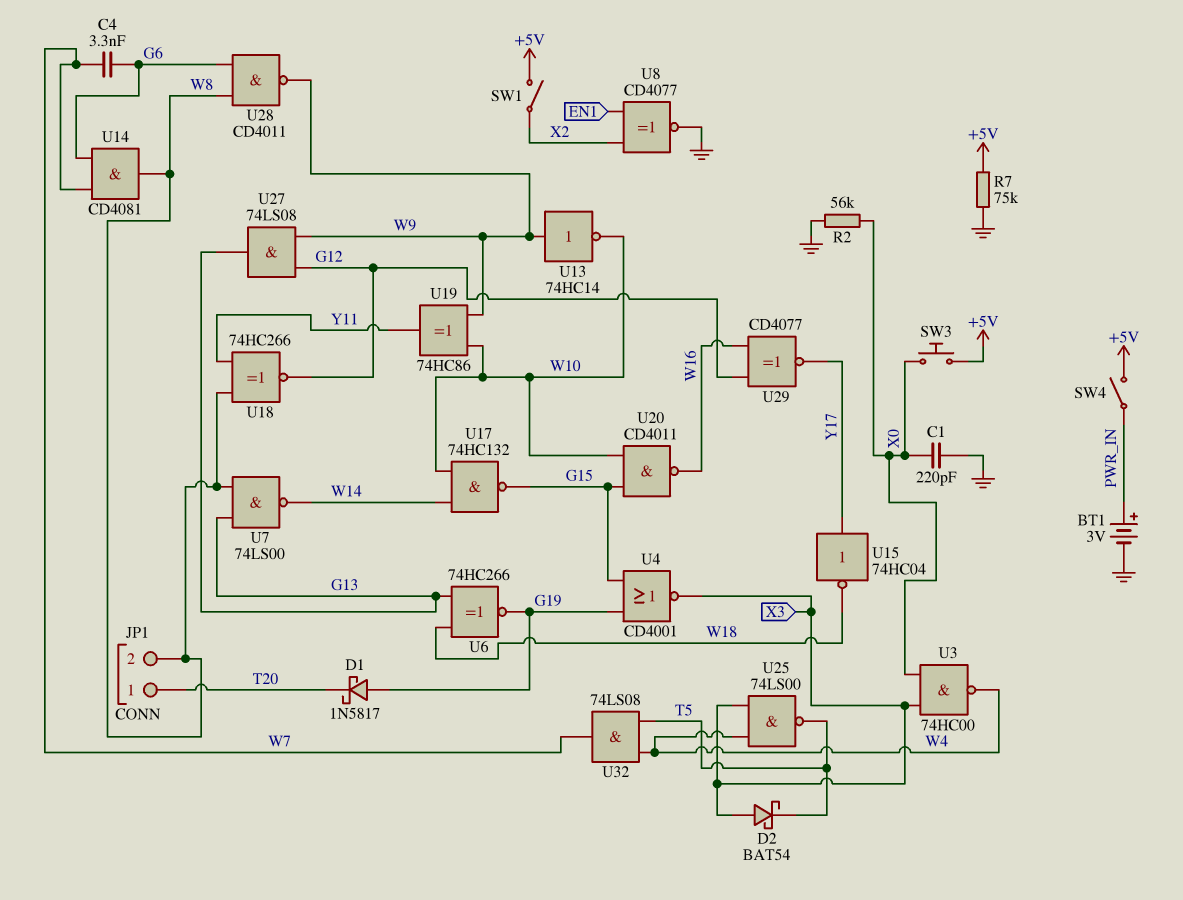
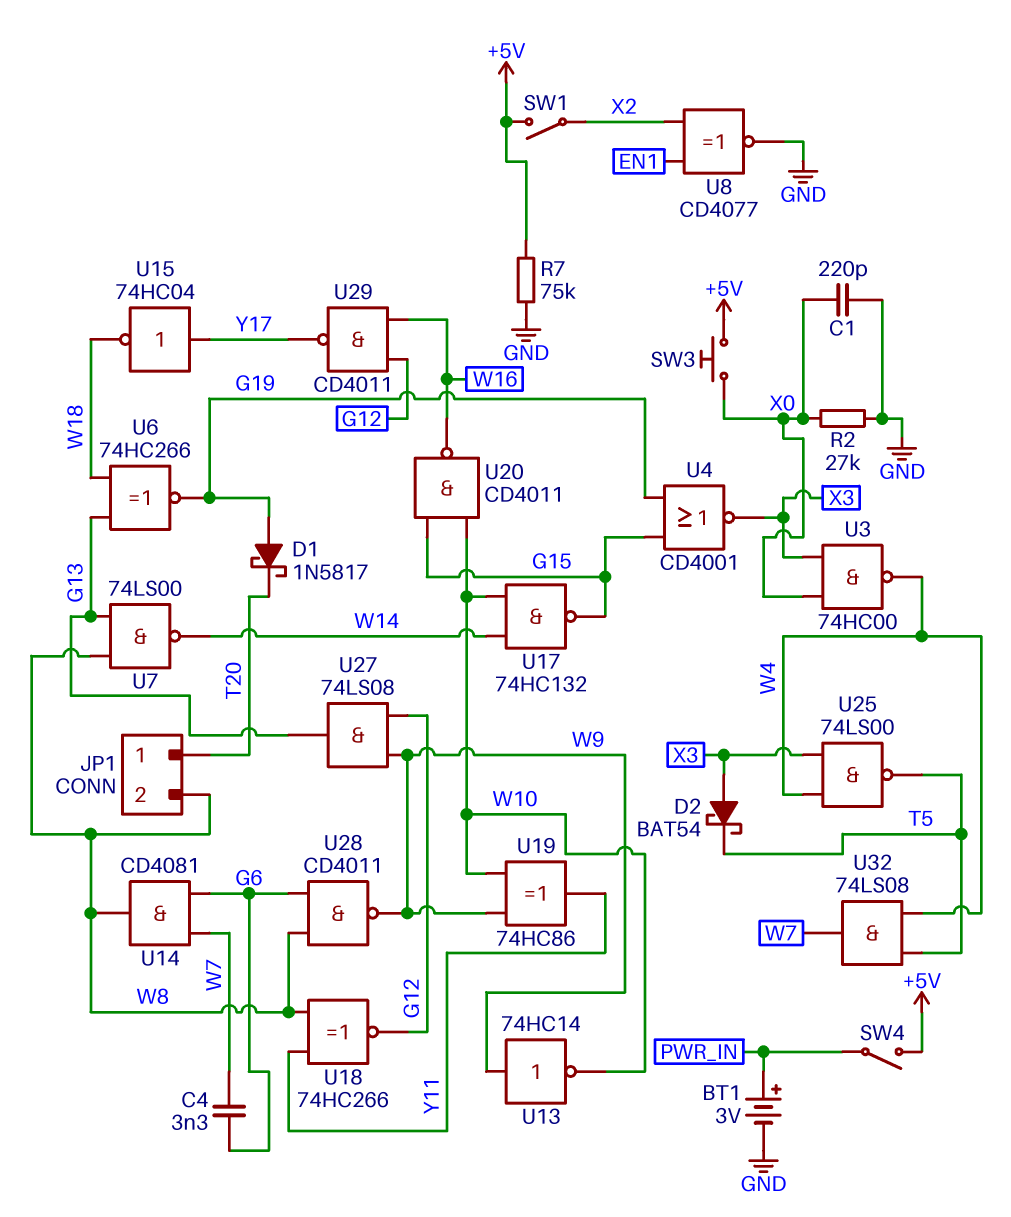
R2: 56k (GND, X0) -> 27k (GND, X0)
U29: XNOR CD4077 (in G12, in W16, out Y17) -> NAND CD4011 (in G12, in W16, out Y17)

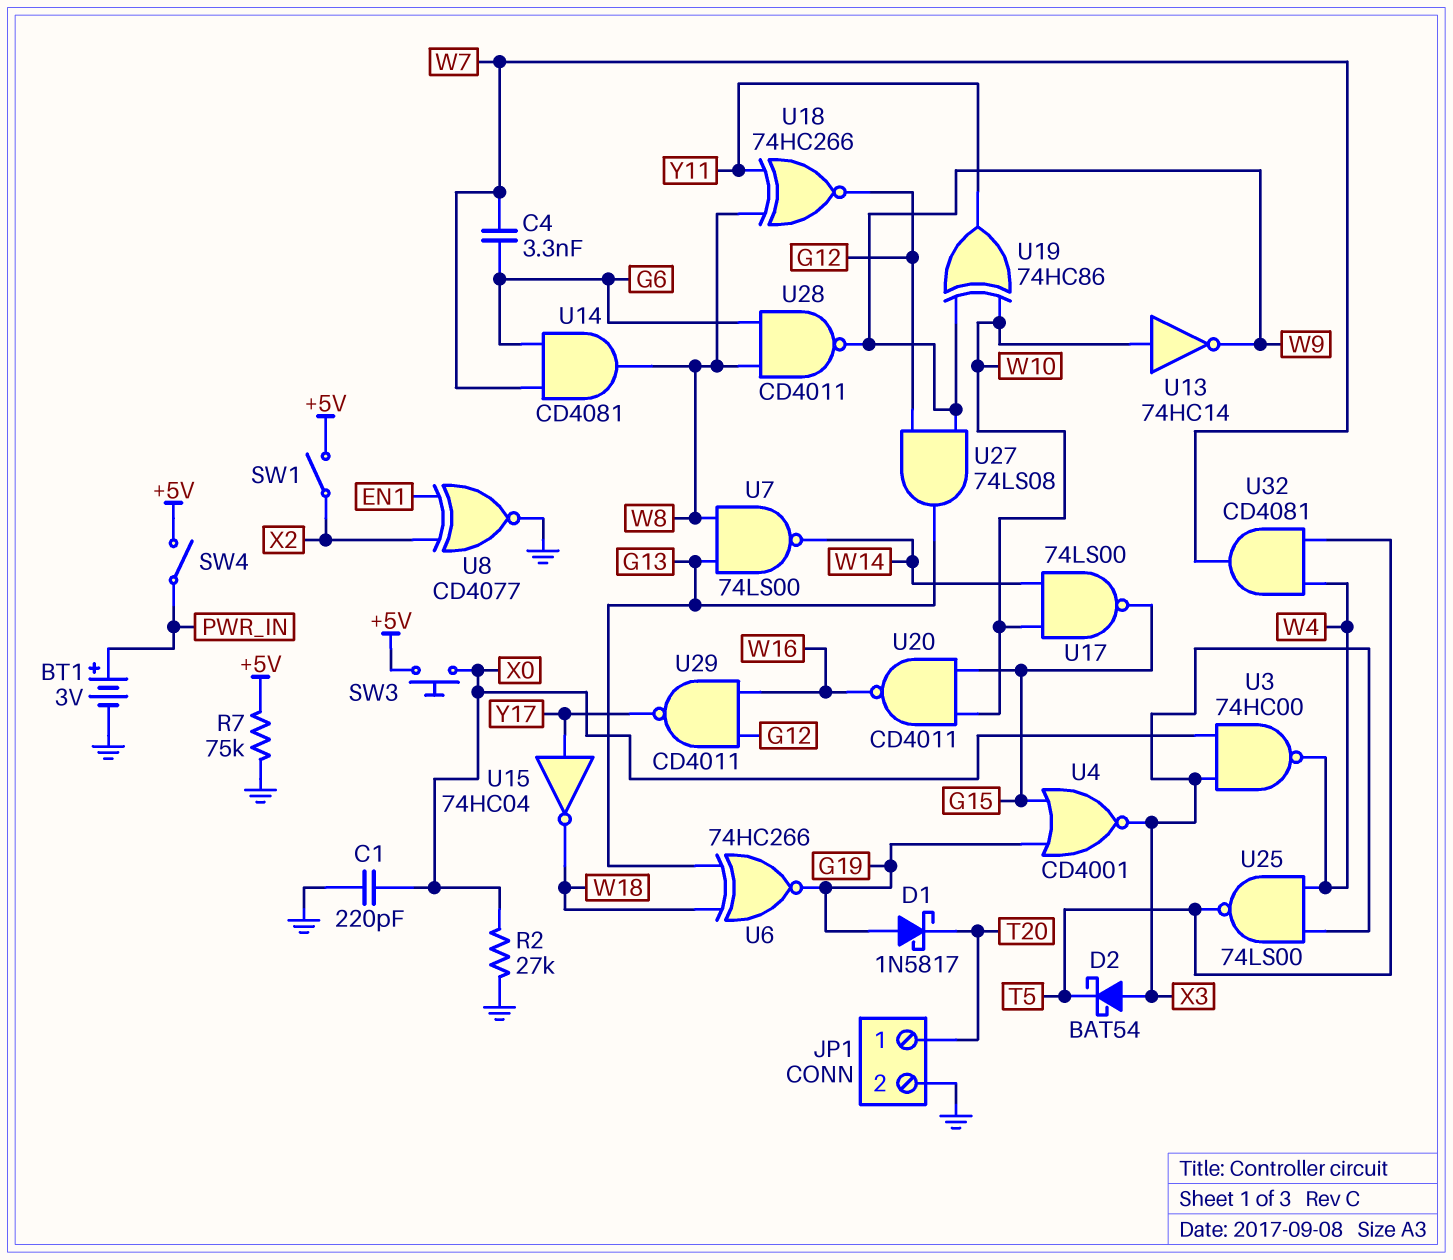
JP1 pin 2: W8 -> GND
U13: NOT 74HC14 (in W9, out W10) -> NOT 74HC14 (in W10, out W9)
U17: NAND 74HC132 (in W10, in W14, out G15) -> NAND 74LS00 (in W10, in W14, out G15)
U32: AND 74LS08 (in T5, in W4, out W7) -> AND CD4081 (in T5, in W4, out W7)

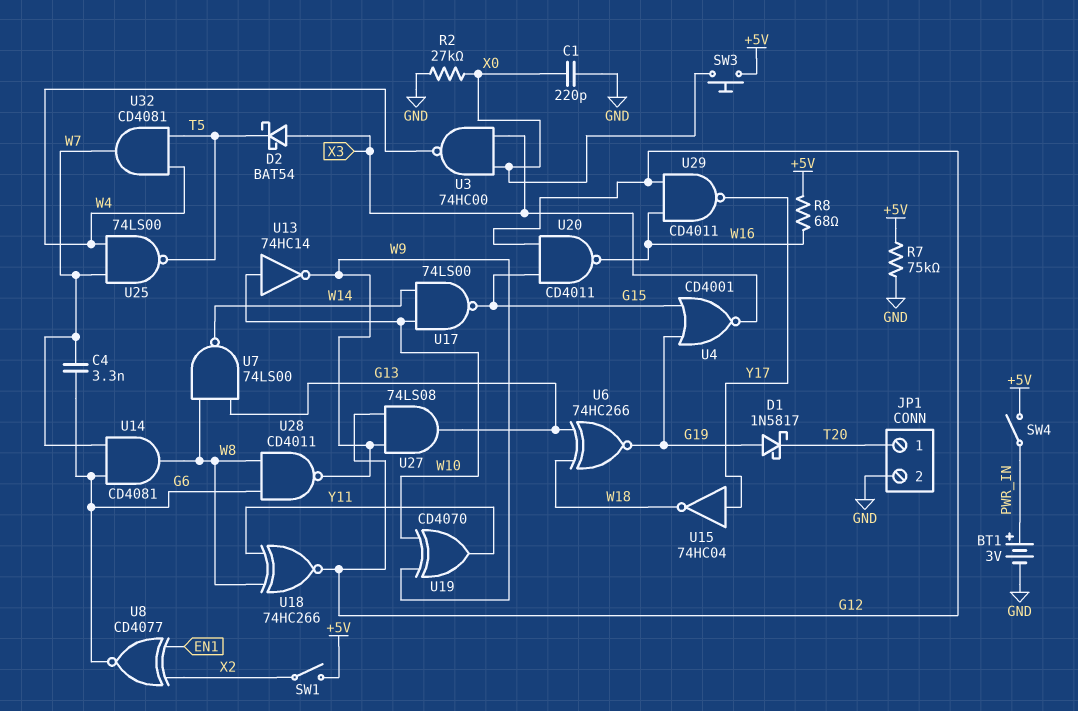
R8: none -> 68 (+5V, W16)
U8: XNOR CD4077 (in EN1, in X2, out GND) -> XNOR CD4077 (in EN1, in X2, out G6)
U19: XOR 74HC86 (in W9, in W10, out Y11) -> XOR CD4070 (in W9, in W10, out Y11)
U20: NAND CD4011 (in G15, in W10, out W16) -> NAND CD4011 (in G12, in G15, out W16)
U25: NAND 74LS00 (in W4, in X3, out T5) -> NAND 74LS00 (in W4, in W7, out T5)

